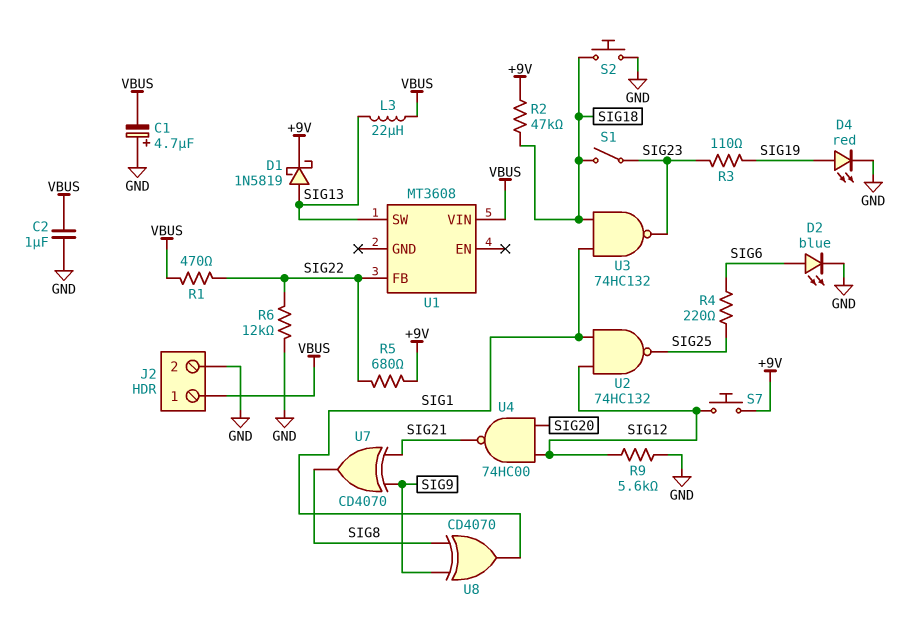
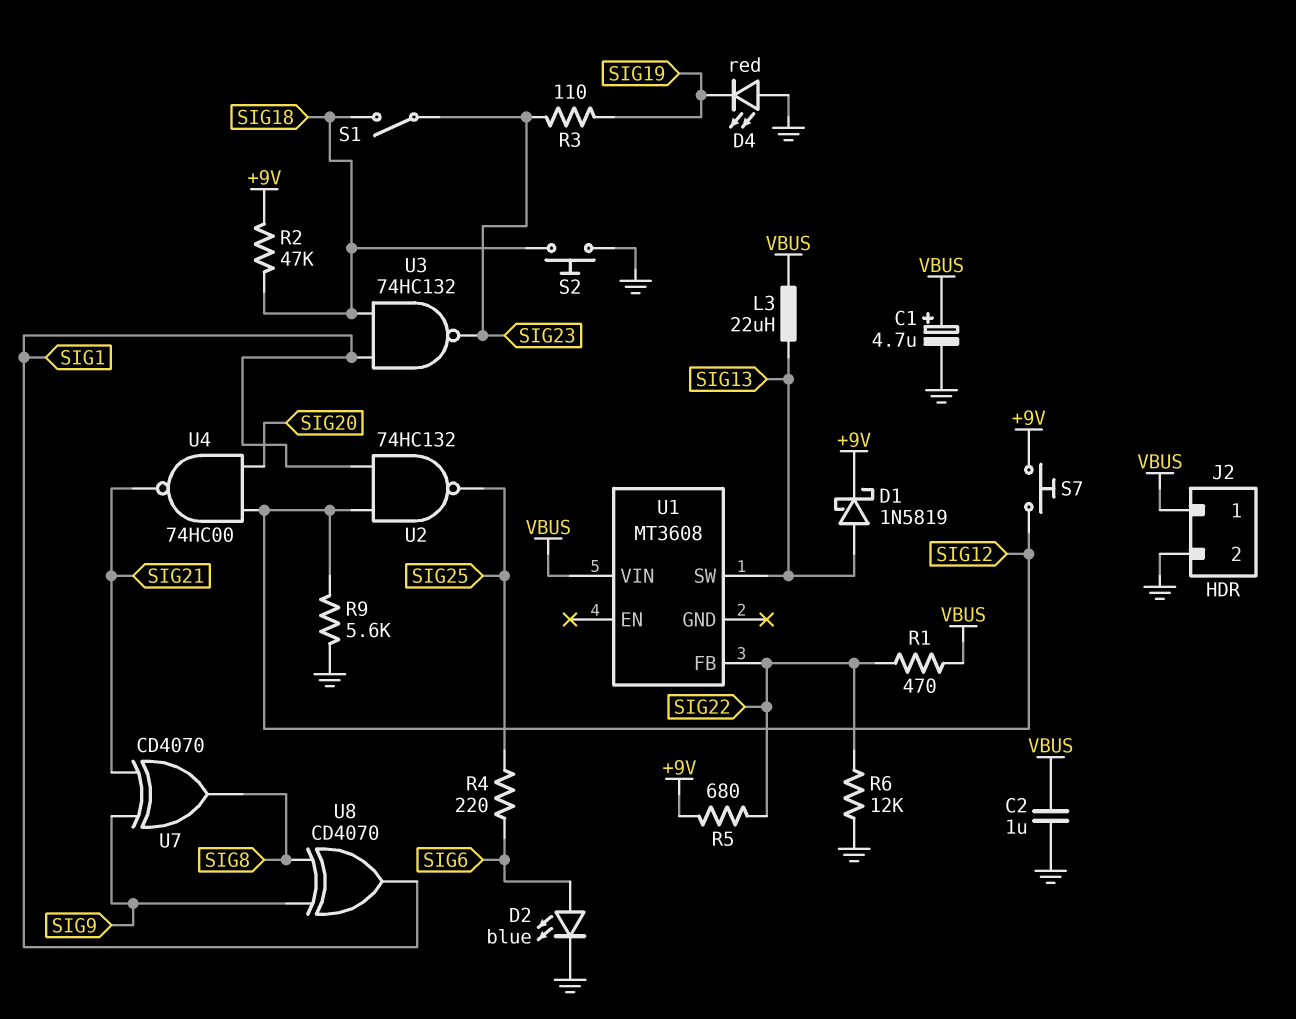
C1: 4.7uF (plus GND, minus VBUS) -> 4.7uF (plus VBUS, minus GND)
D4: LED red (A SIG19, K GND) -> LED red (A GND, K SIG19)

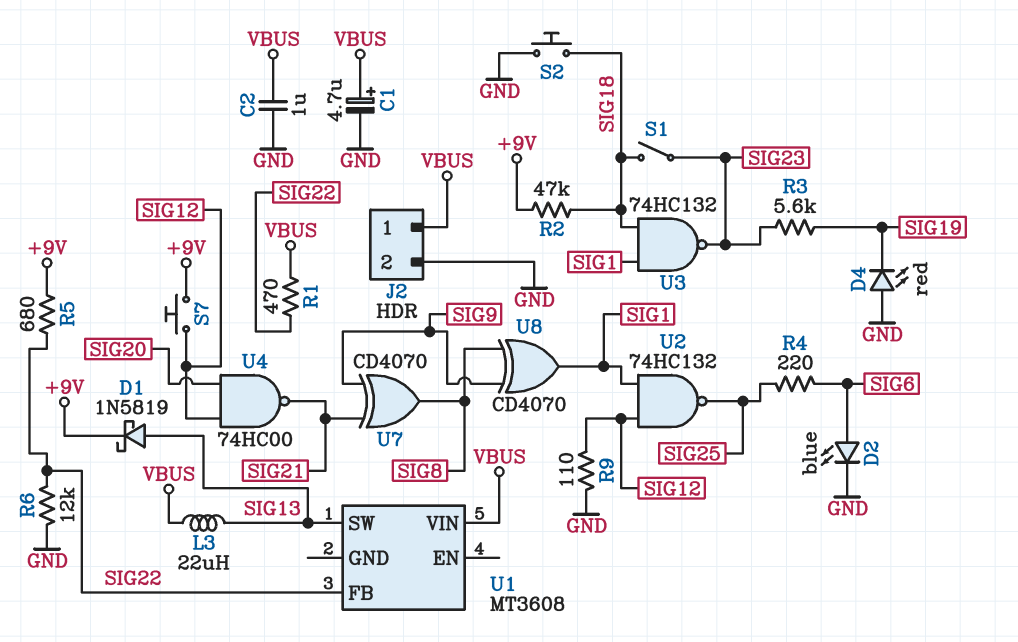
R3: 110 (SIG19, SIG23) -> 5.6k (SIG19, SIG23)
R9: 5.6k (GND, SIG12) -> 110 (GND, SIG12)

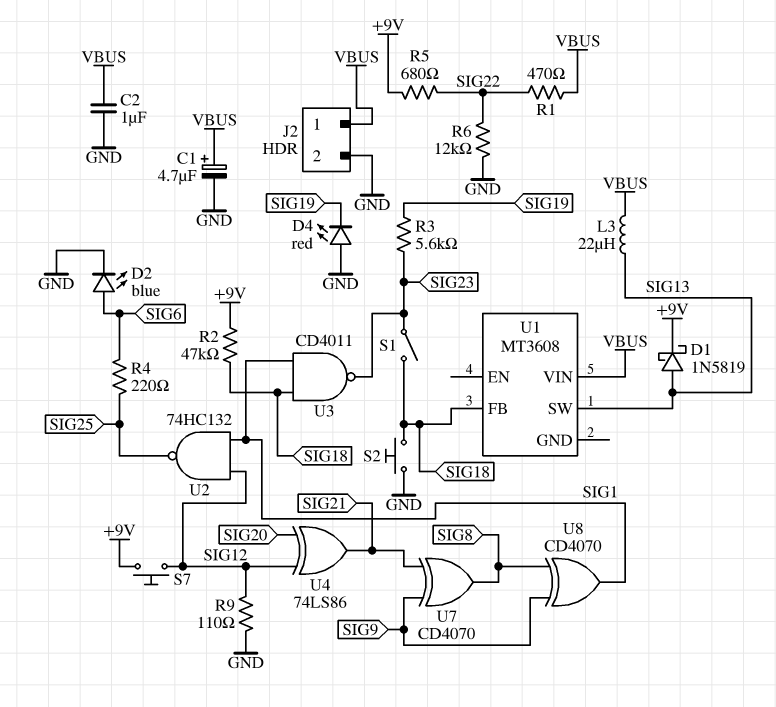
U1 pin FB: SIG22 -> SIG18
U3: NAND 74HC132 (in SIG1, in SIG18, out SIG23) -> NAND CD4011 (in SIG1, in SIG18, out SIG23)
U4: NAND 74HC00 (in SIG12, in SIG20, out SIG21) -> XOR 74LS86 (in SIG12, in SIG20, out SIG21)

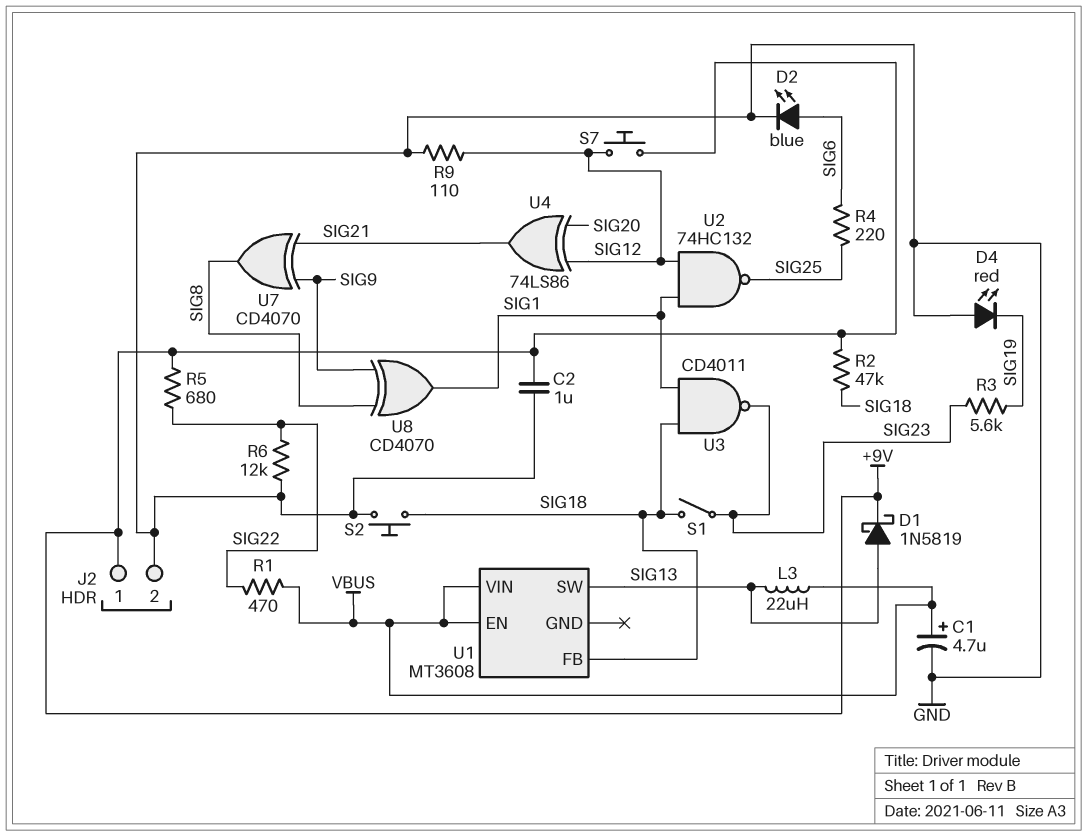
C2: 1uF (GND, VBUS) -> 1uF (+9V, GND)
J2 pin 1: VBUS -> +9V
U1 pin EN: none -> VBUS

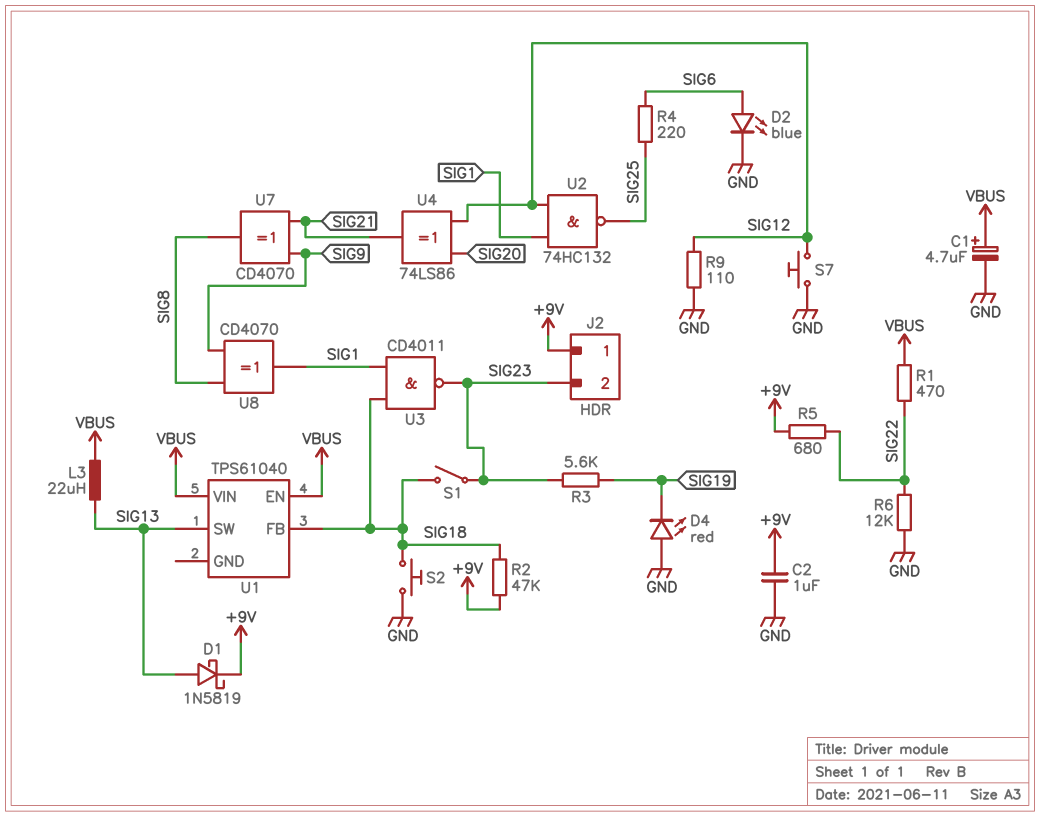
J2 pin 2: GND -> SIG23
S7: button (+9V, SIG12) -> button (GND, SIG12)
U1: MT3608 -> TPS61040

